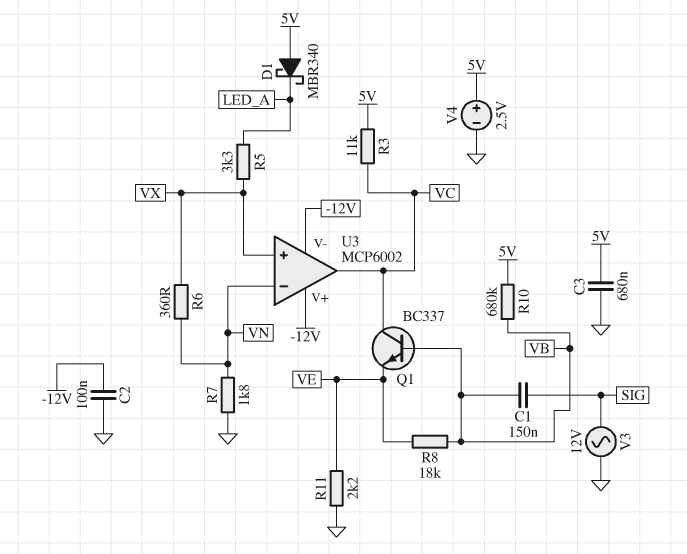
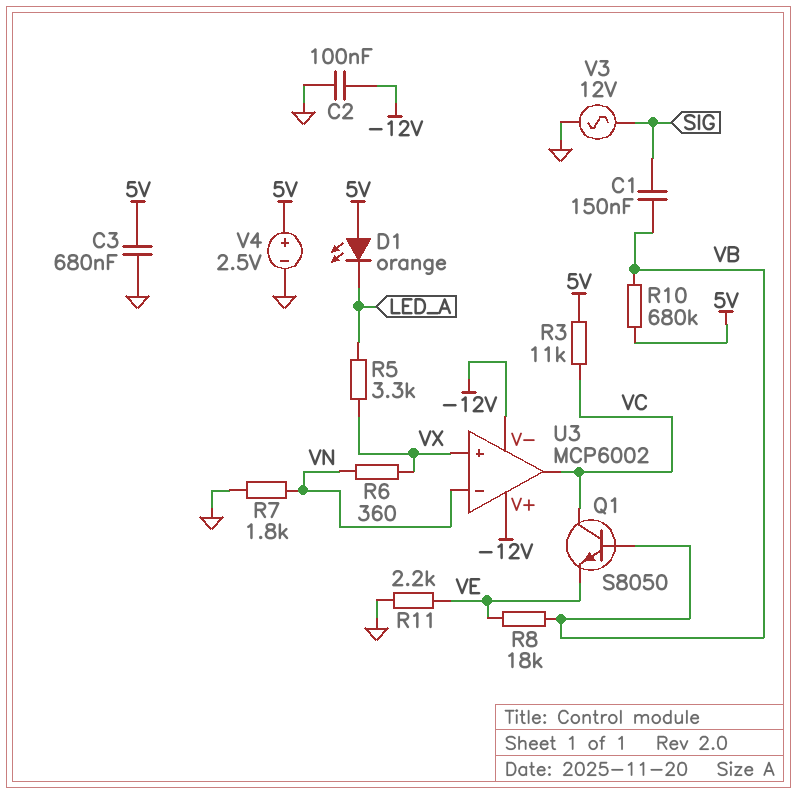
D1: schottky MBR340 (A 5V, K LED_A) -> LED orange (A 5V, K LED_A)
Q1: NPN BC337 (B VB, C VC, E VE) -> NPN S8050 (B VB, C VC, E VE)

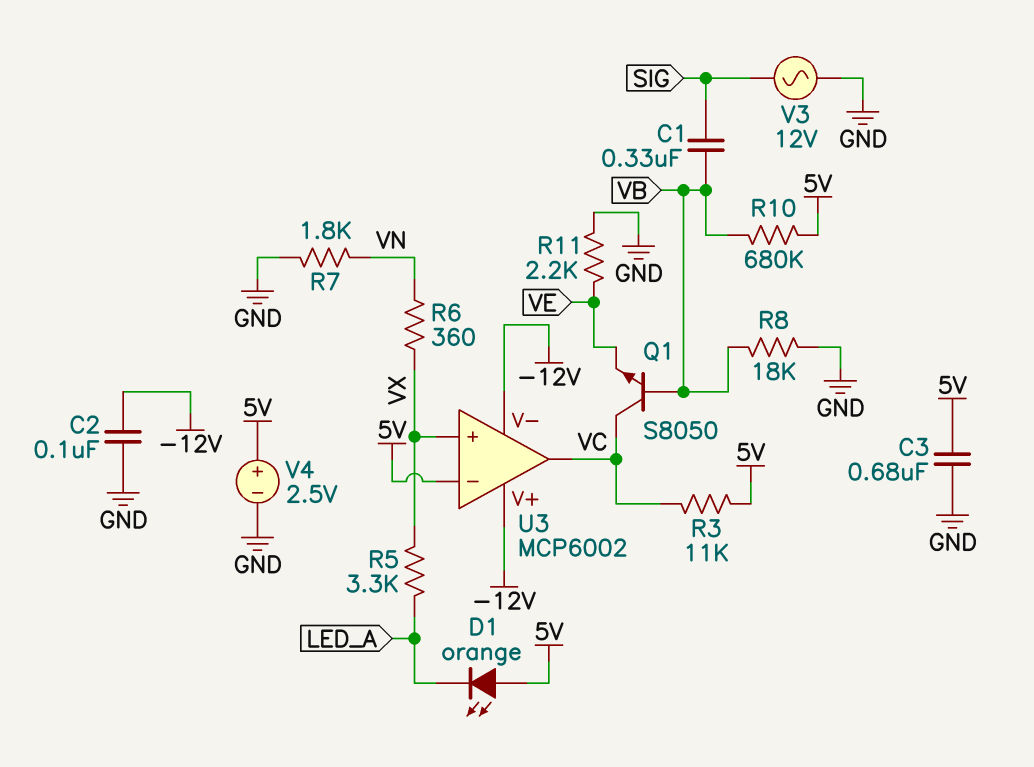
C1: 150nF (SIG, VB) -> 330nF (SIG, VB)
R8: 18k (VB, VE) -> 18k (GND, VB)
U3 pin in-: VN -> 5V

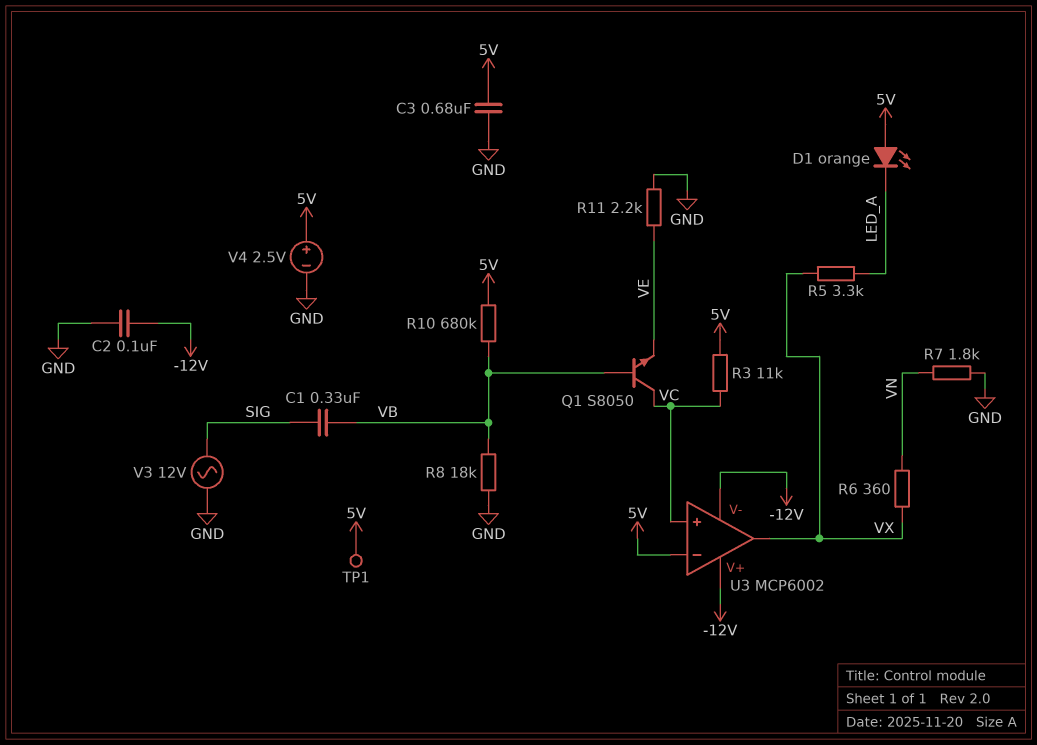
TP1: none -> test point (5V)
U3 pin in+: VX -> VC
U3 pin out: VC -> VX

